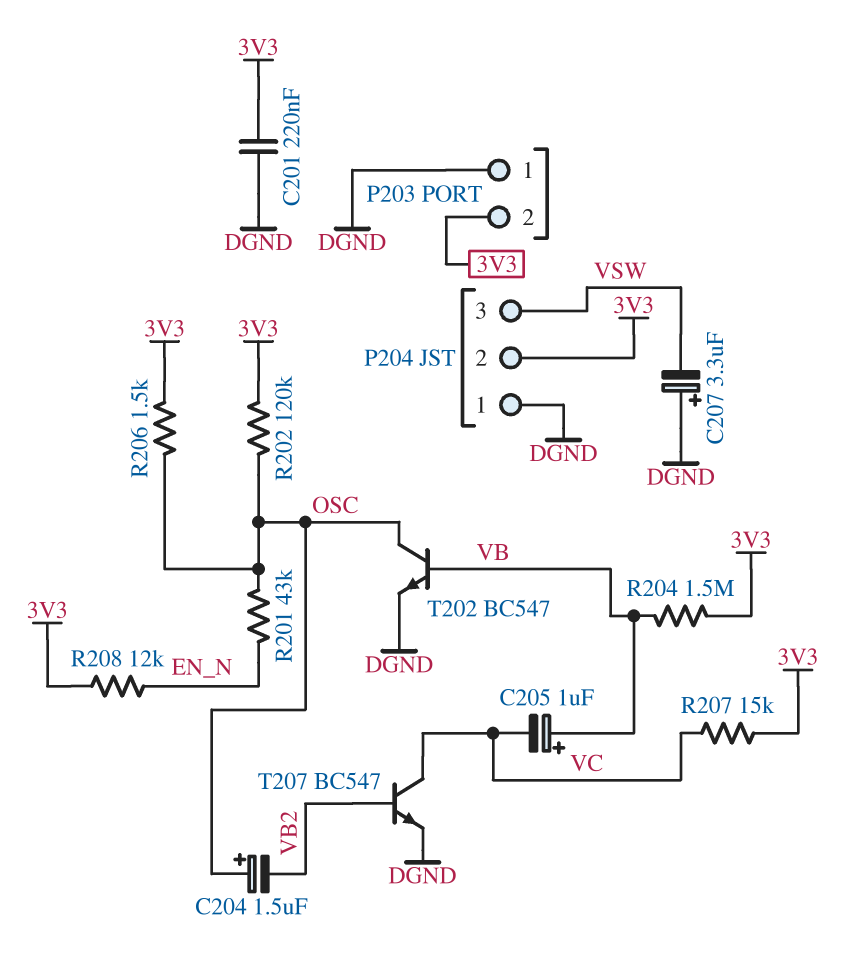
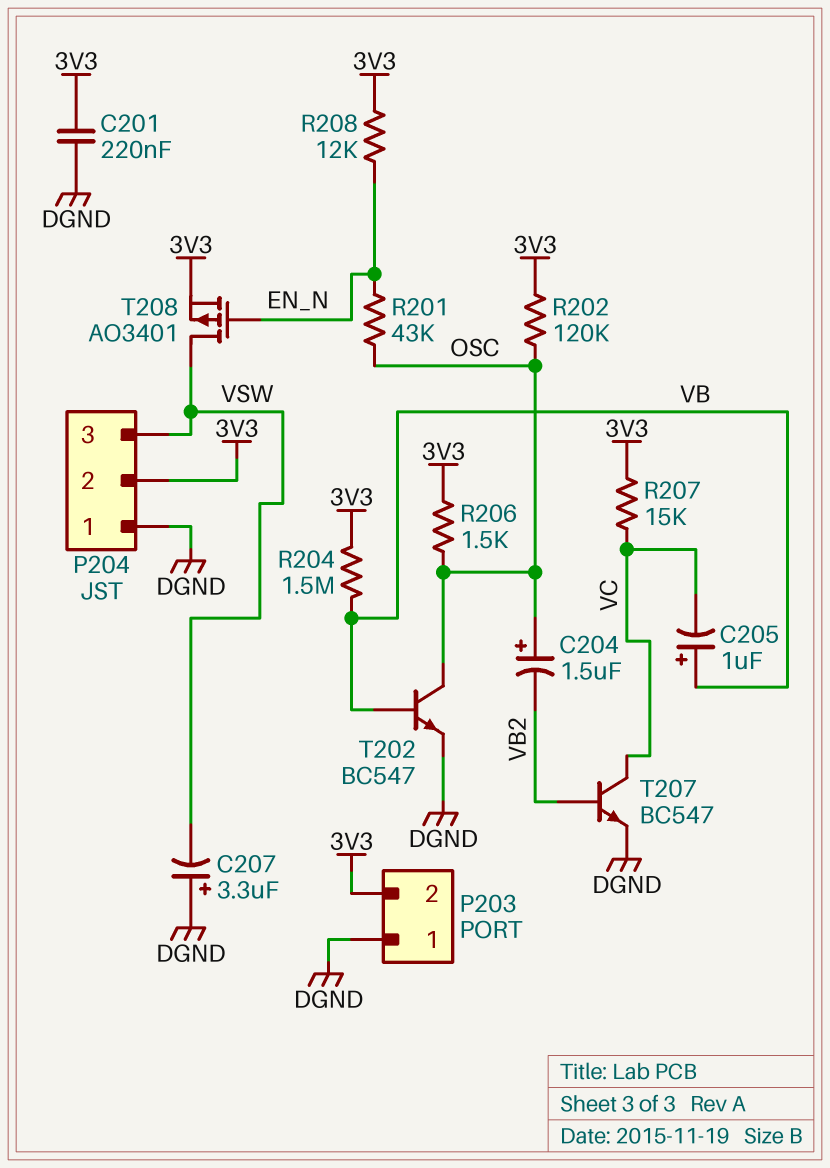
T208: none -> PMOS AO3401 (G EN_N, D VSW, S 3V3)

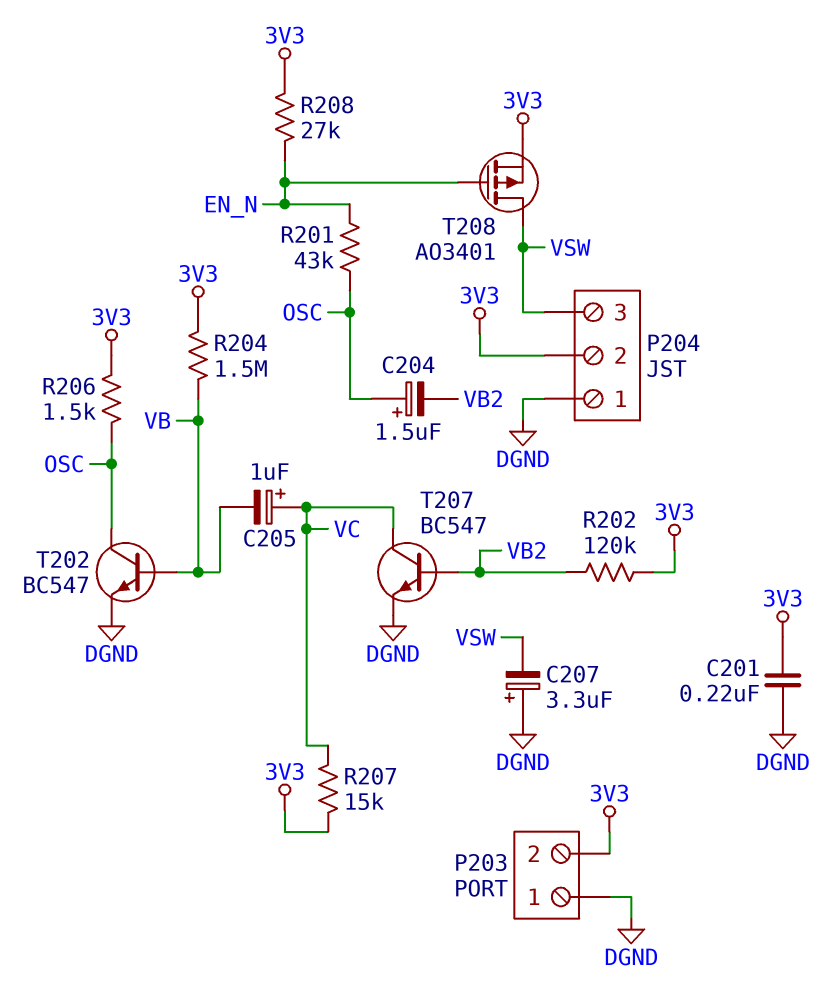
C205: 1uF (plus VB, minus VC) -> 1uF (plus VC, minus VB)
R202: 120k (3V3, OSC) -> 120k (3V3, VB2)
R208: 12k (3V3, EN_N) -> 27k (3V3, EN_N)

